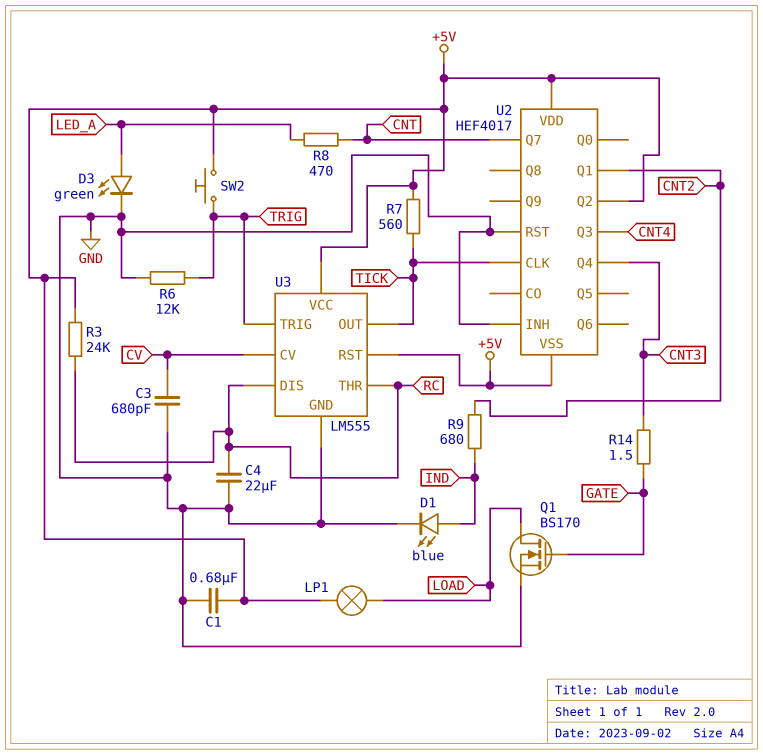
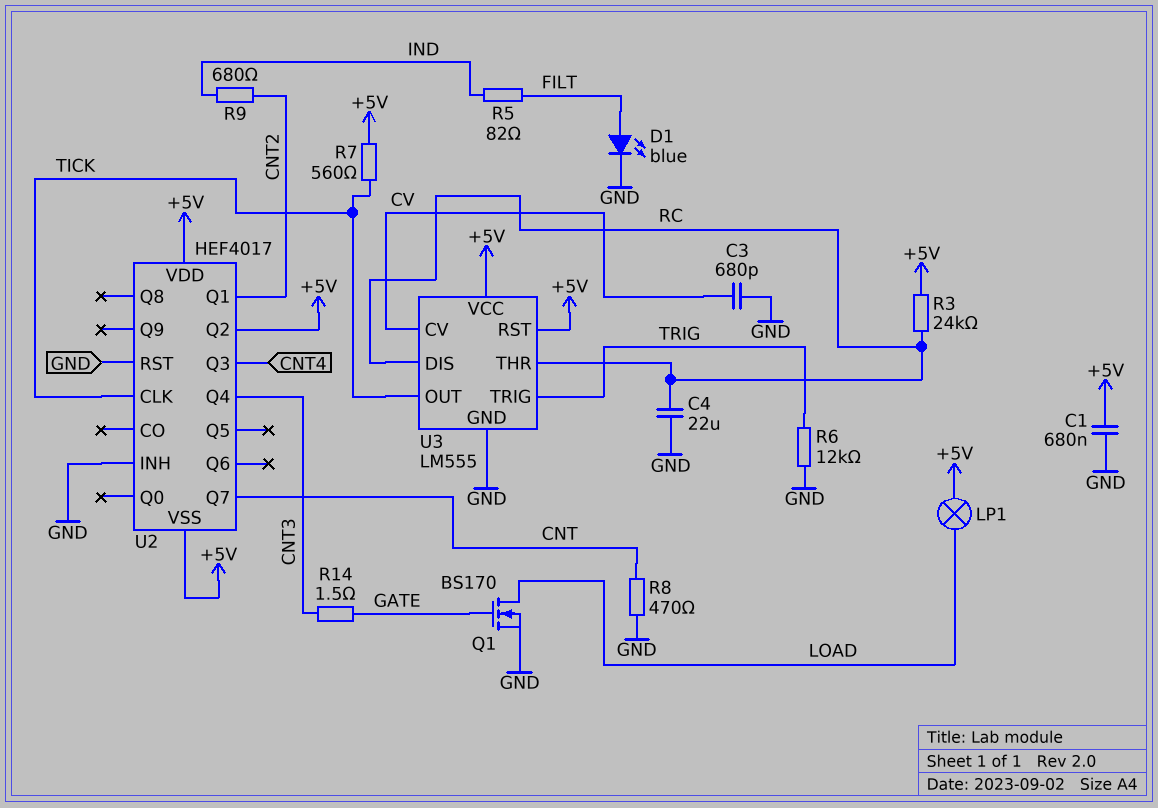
D1: LED blue (A IND, K GND) -> LED blue (A FILT, K GND)
D3: LED green (A LED_A, K GND) -> none
R5: none -> 82 (FILT, IND)
R8: 470 (CNT, LED_A) -> 470 (CNT, GND)
SW2: button (+5V, TRIG) -> none

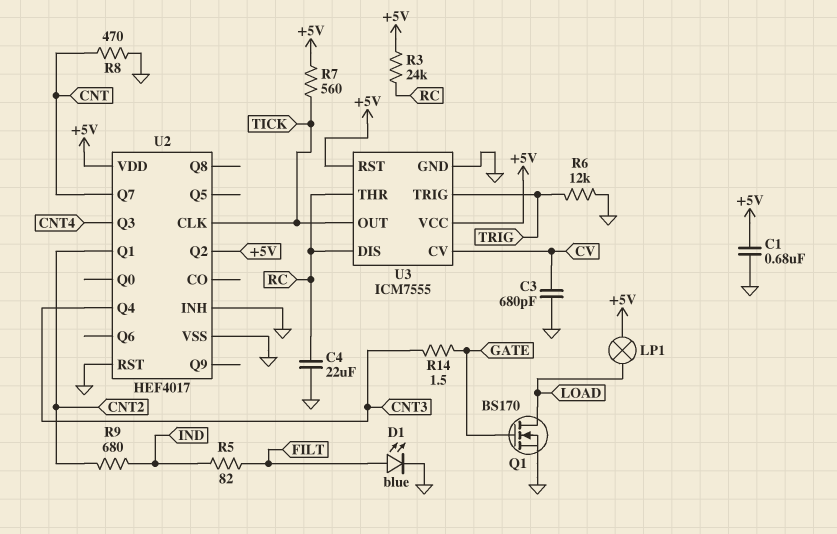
U2 pin VSS: +5V -> GND
U3: LM555 -> ICM7555

